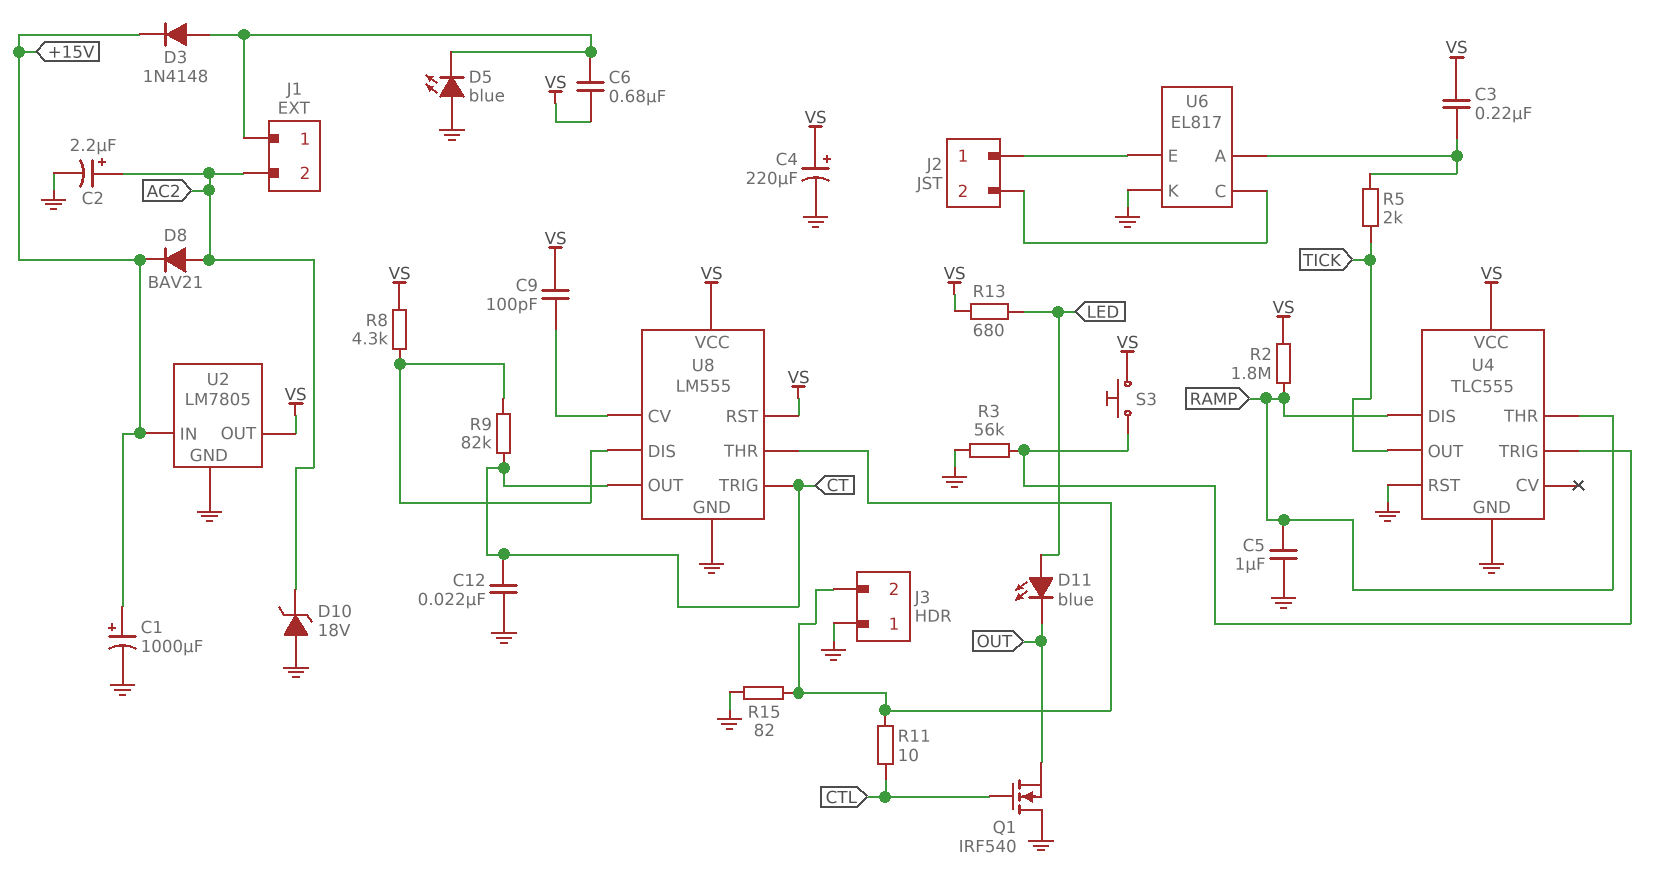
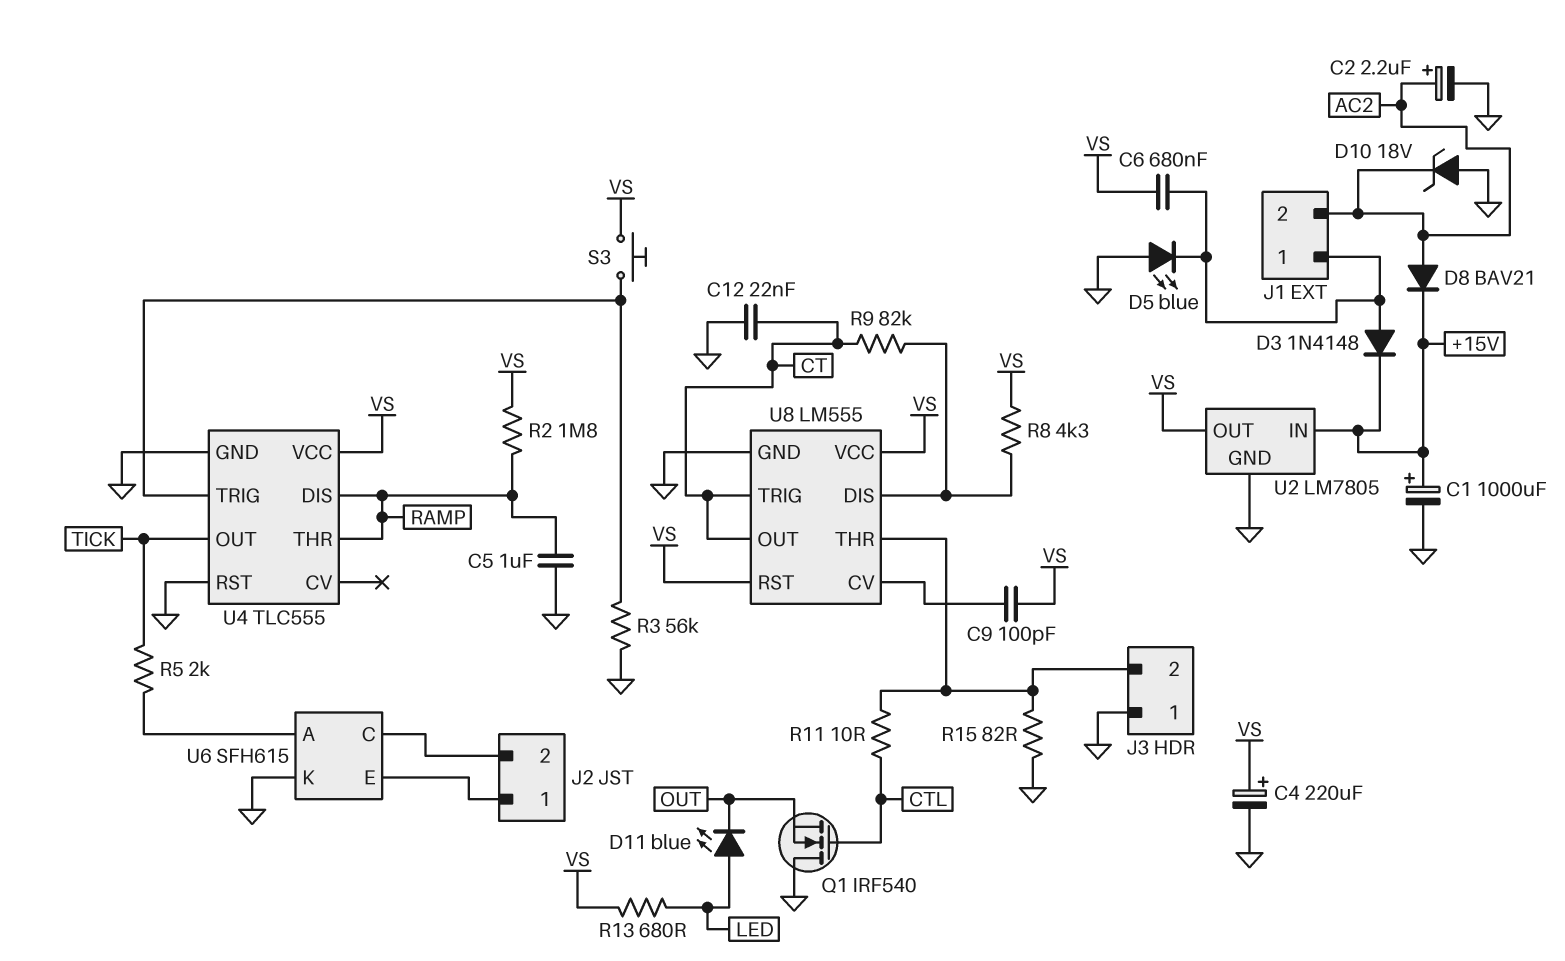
C3: 220nF (U6/A, VS) -> none
U6: EL817 -> SFH615

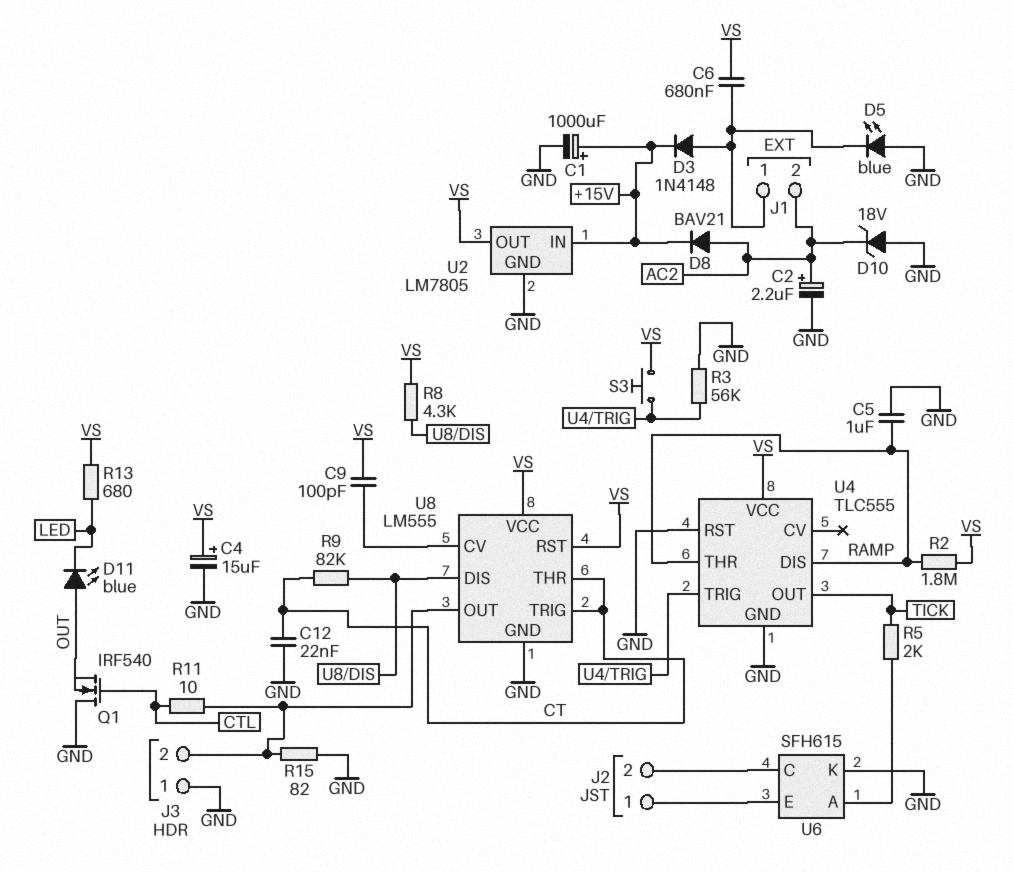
C4: 220uF (plus VS, minus GND) -> 15uF (plus VS, minus GND)
D11: LED blue (A LED, K OUT) -> LED blue (A OUT, K LED)
U8 pin OUT: CT -> J3/2
U8 pin THR: J3/2 -> CT

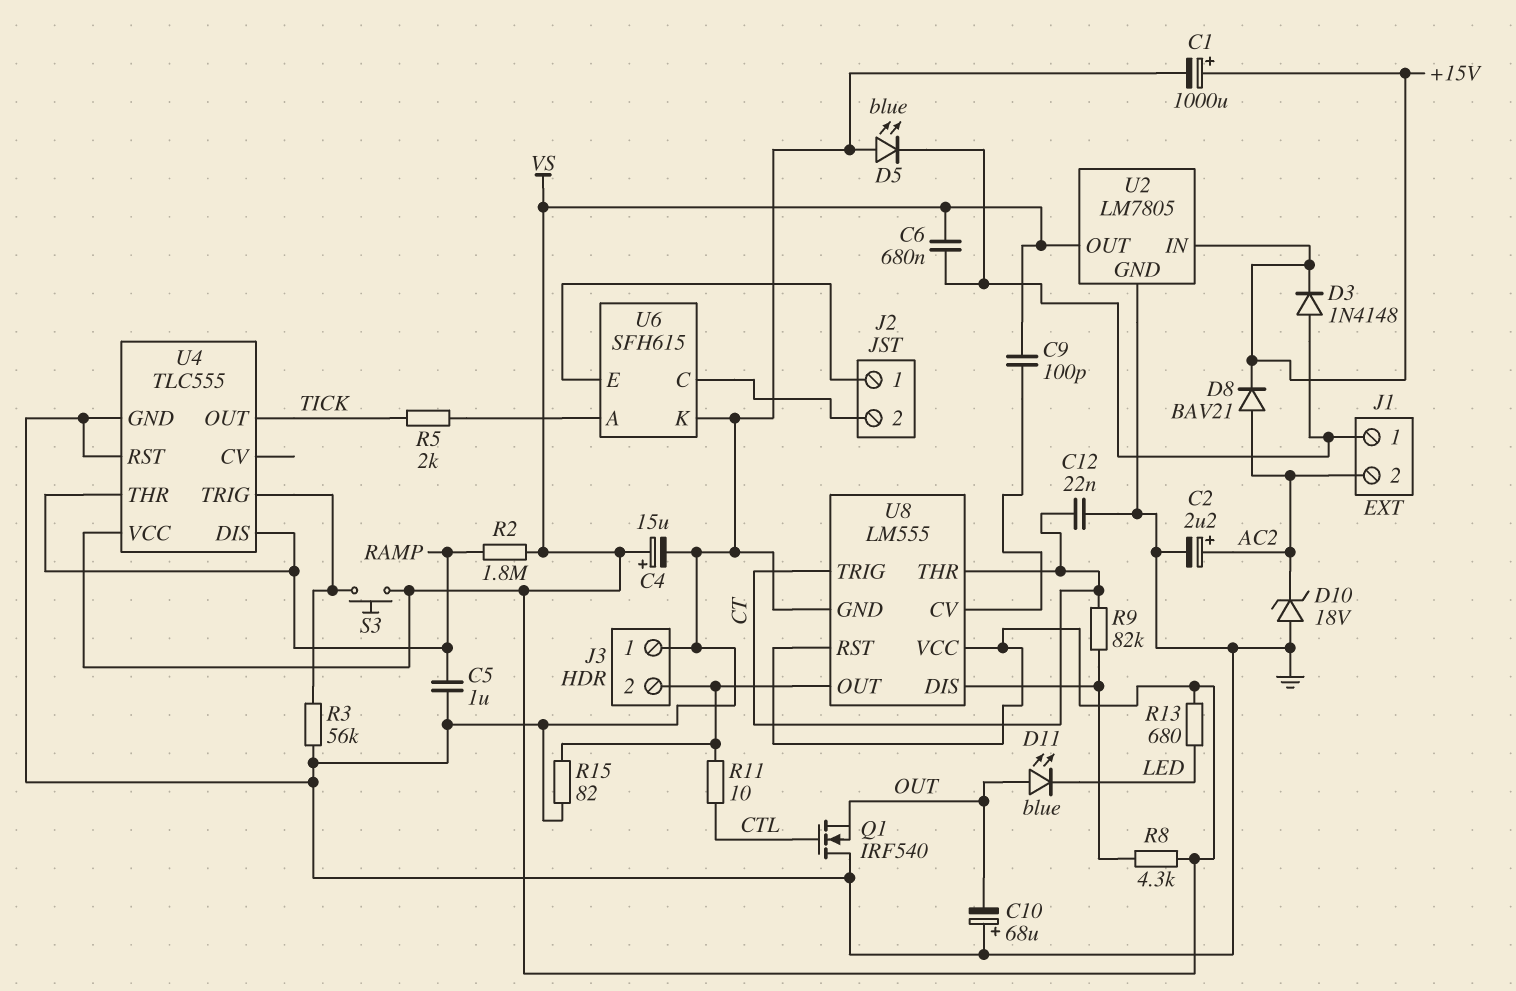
C10: none -> 68uF (plus GND, minus OUT)

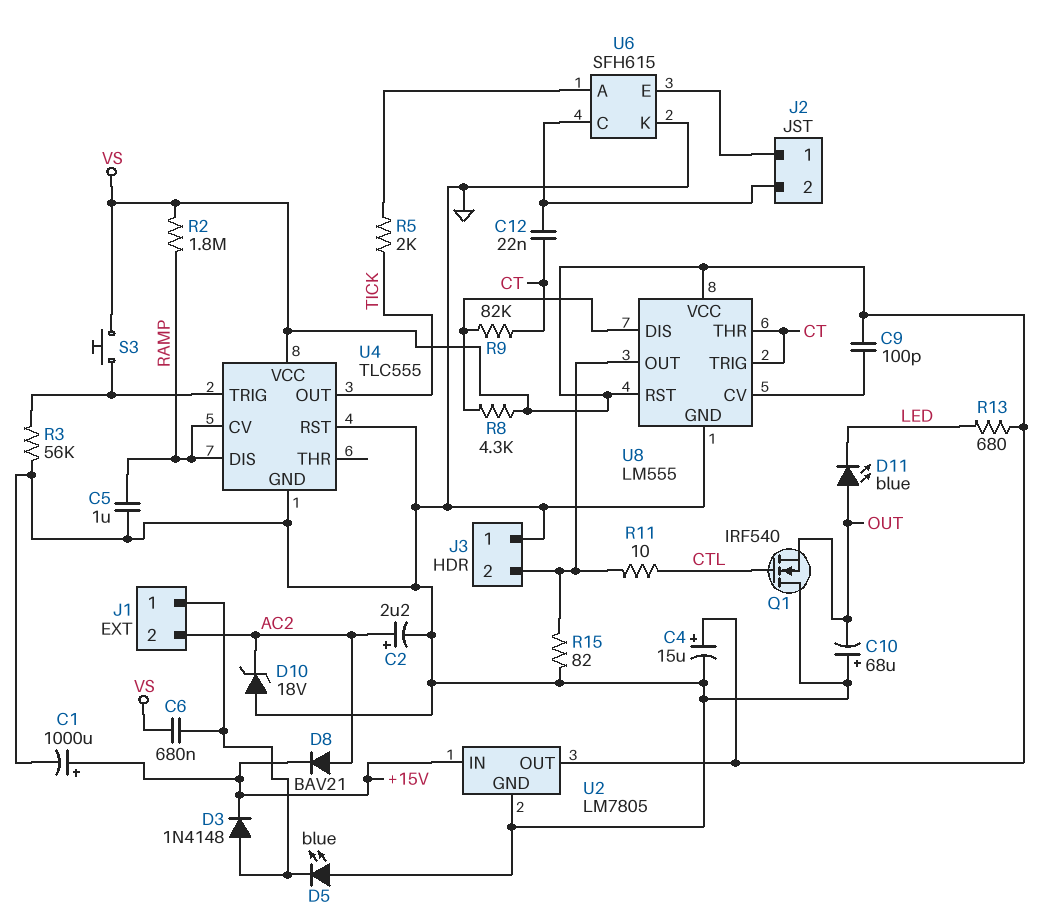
C12: 22nF (CT, GND) -> 22nF (CT, J2/2)
U4 pin CV: none -> RAMP
U4 pin THR: RAMP -> none

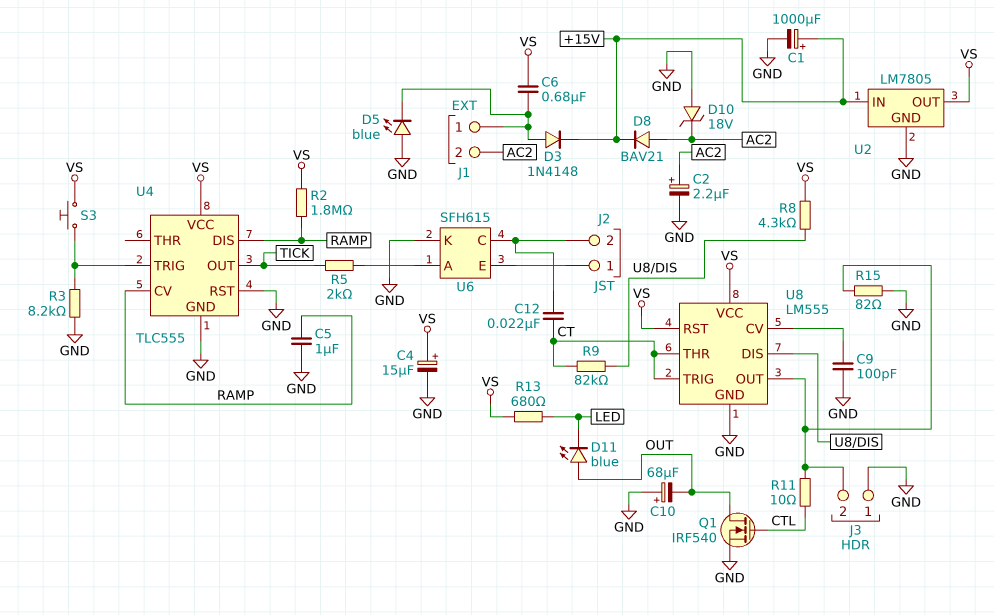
C9: 100pF (U8/CV, VS) -> 100pF (GND, U8/CV)
Q1: NMOS IRF540 (G CTL, D GND, S OUT) -> NMOS IRF540 (G CTL, D OUT, S GND)
R3: 56k (GND, U4/TRIG) -> 8.2k (GND, U4/TRIG)

